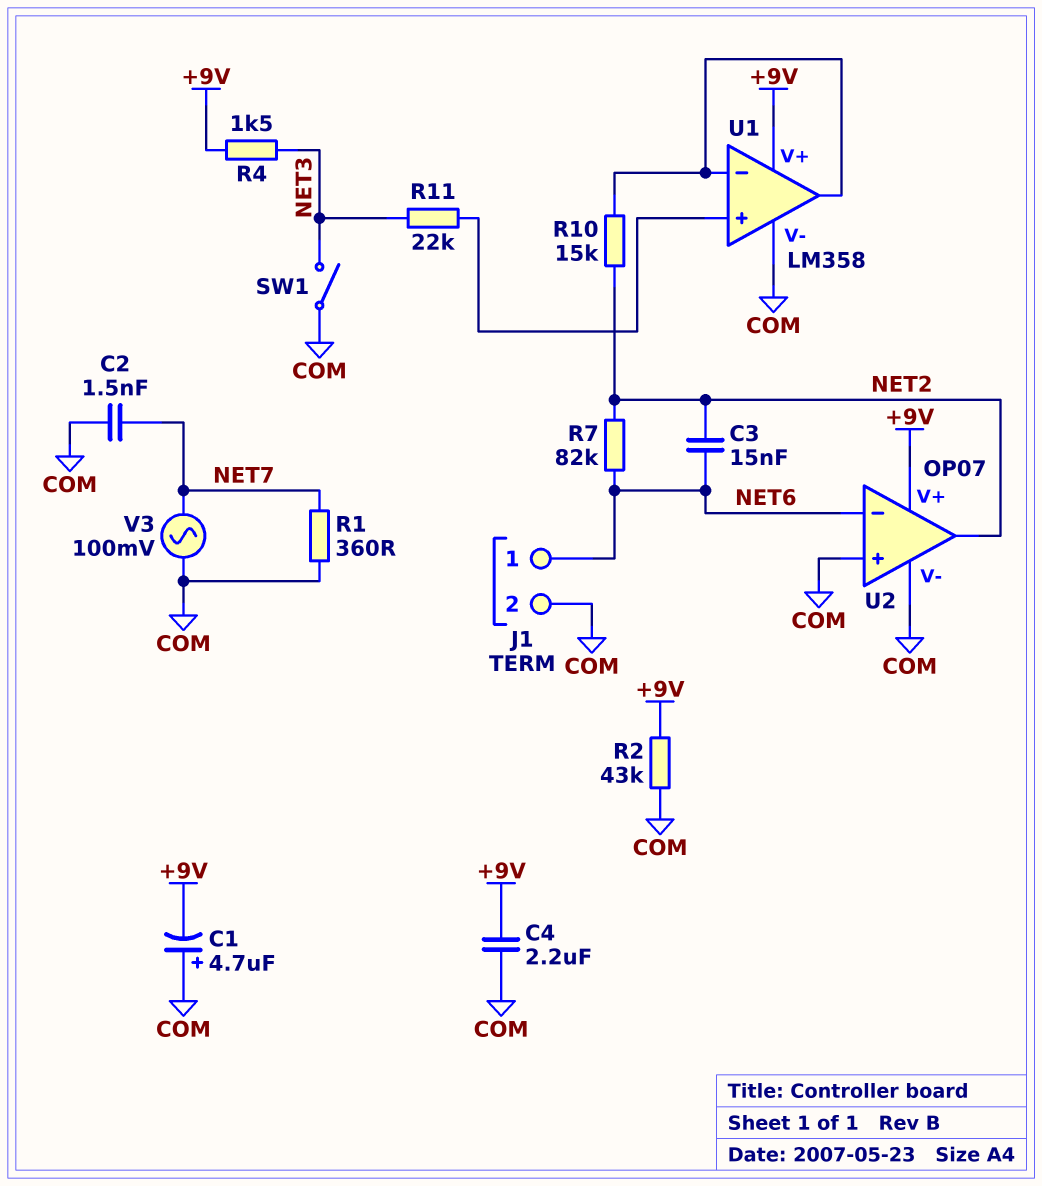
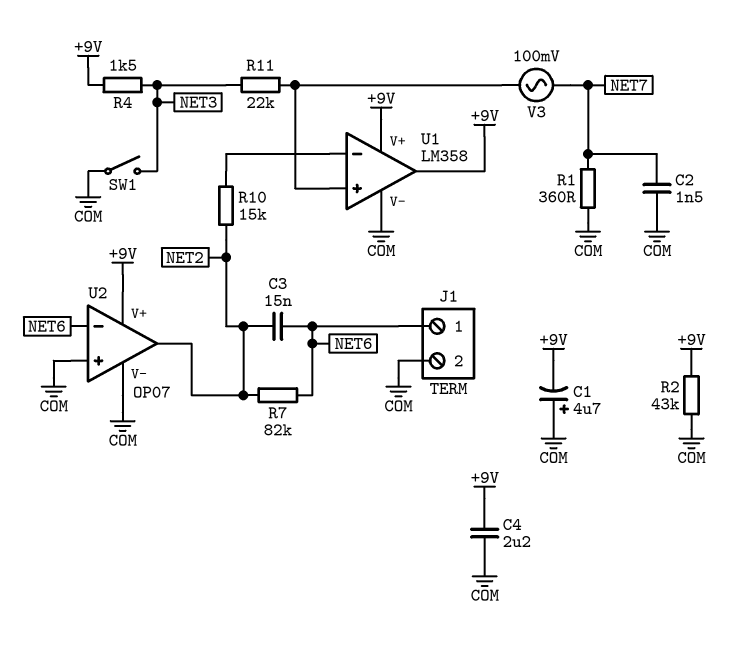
U1 pin out: U1/in- -> +9V
V3: AC 100mV (COM, NET7) -> AC 100mV (NET7, U1/in+)

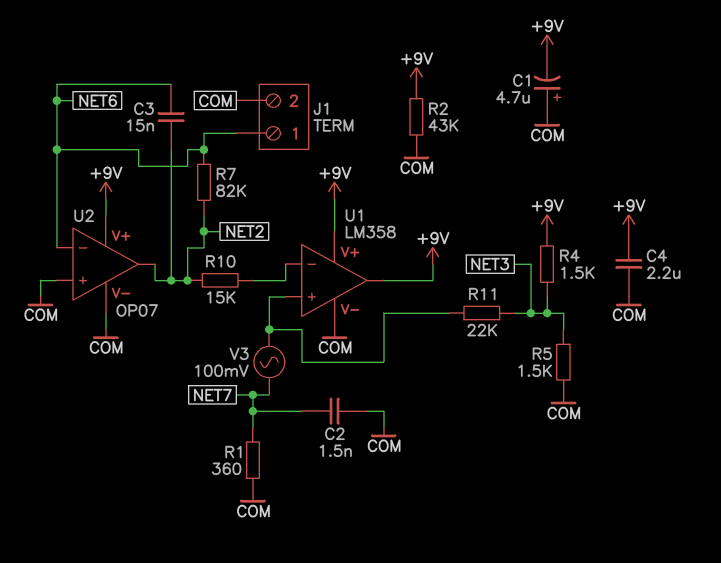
R5: none -> 1.5k (COM, NET3)
SW1: switch (COM, NET3) -> none

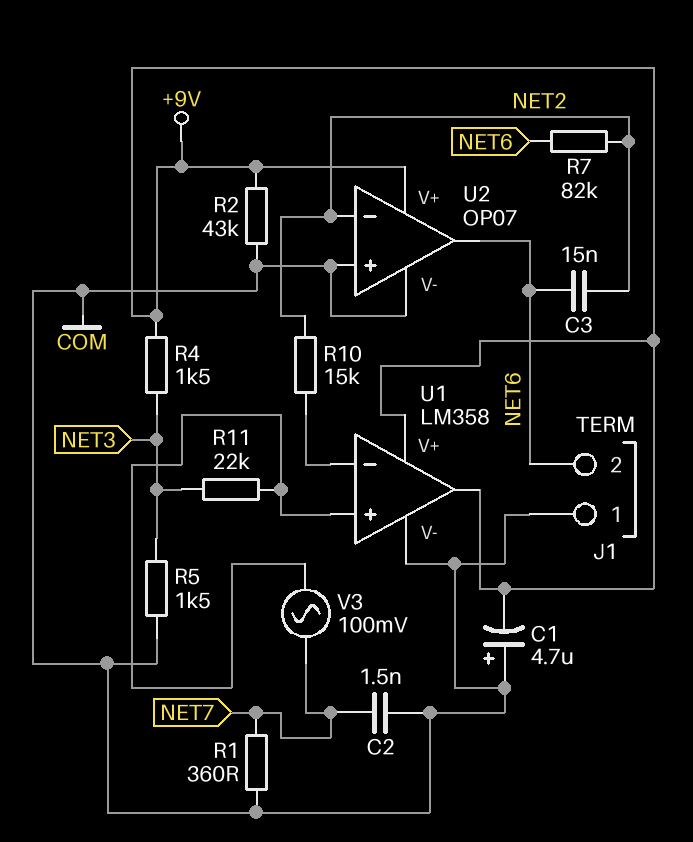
C4: 2.2uF (+9V, COM) -> none
J1 pin 1: NET6 -> COM
J1 pin 2: COM -> NET6
U2 pin in-: NET6 -> NET2
U2 pin out: NET2 -> NET6

